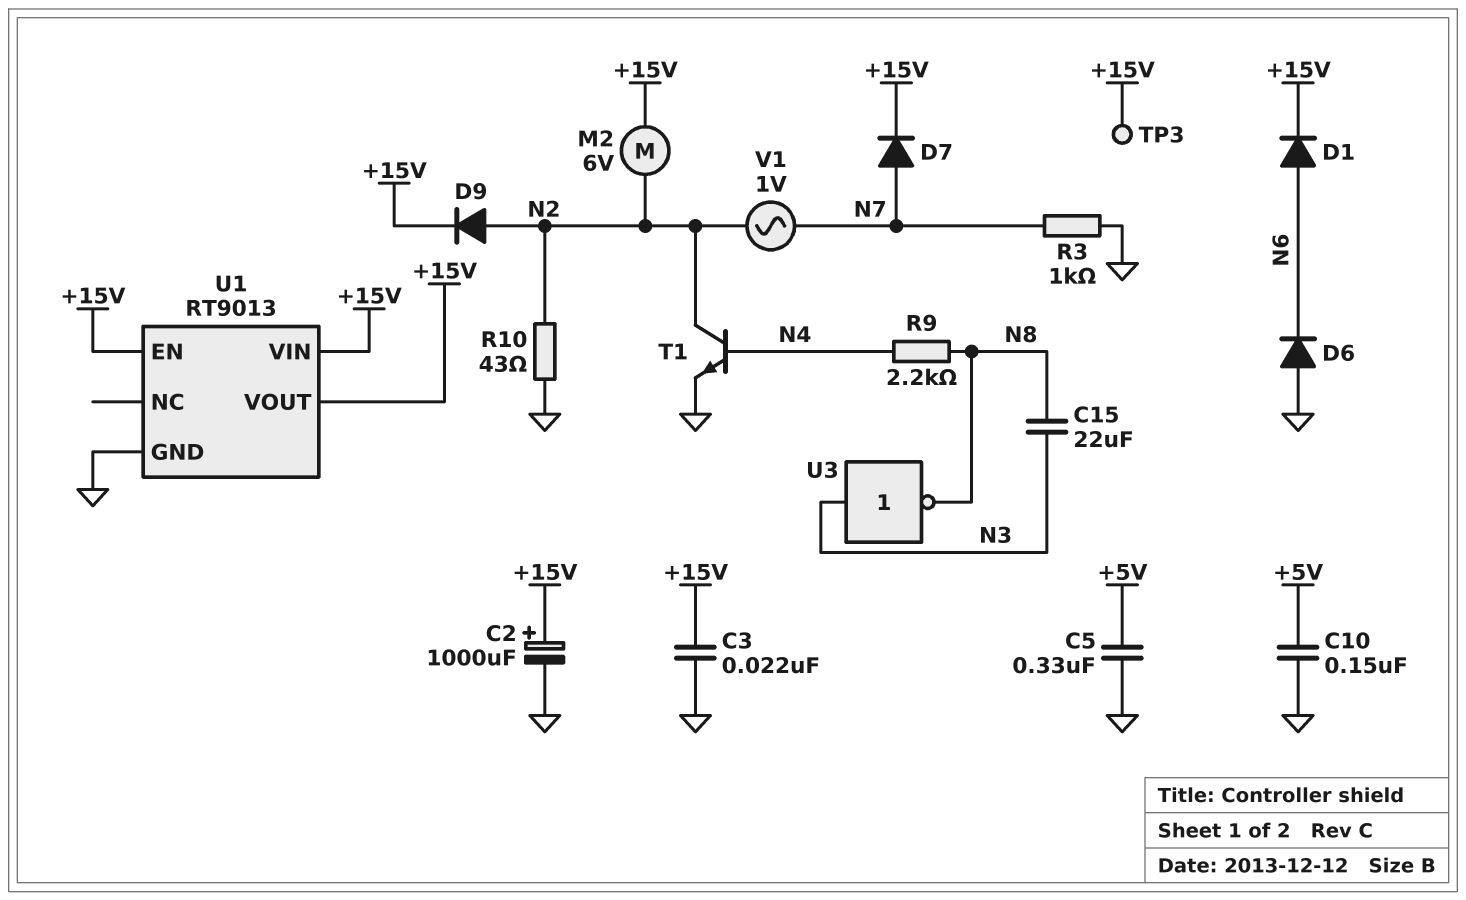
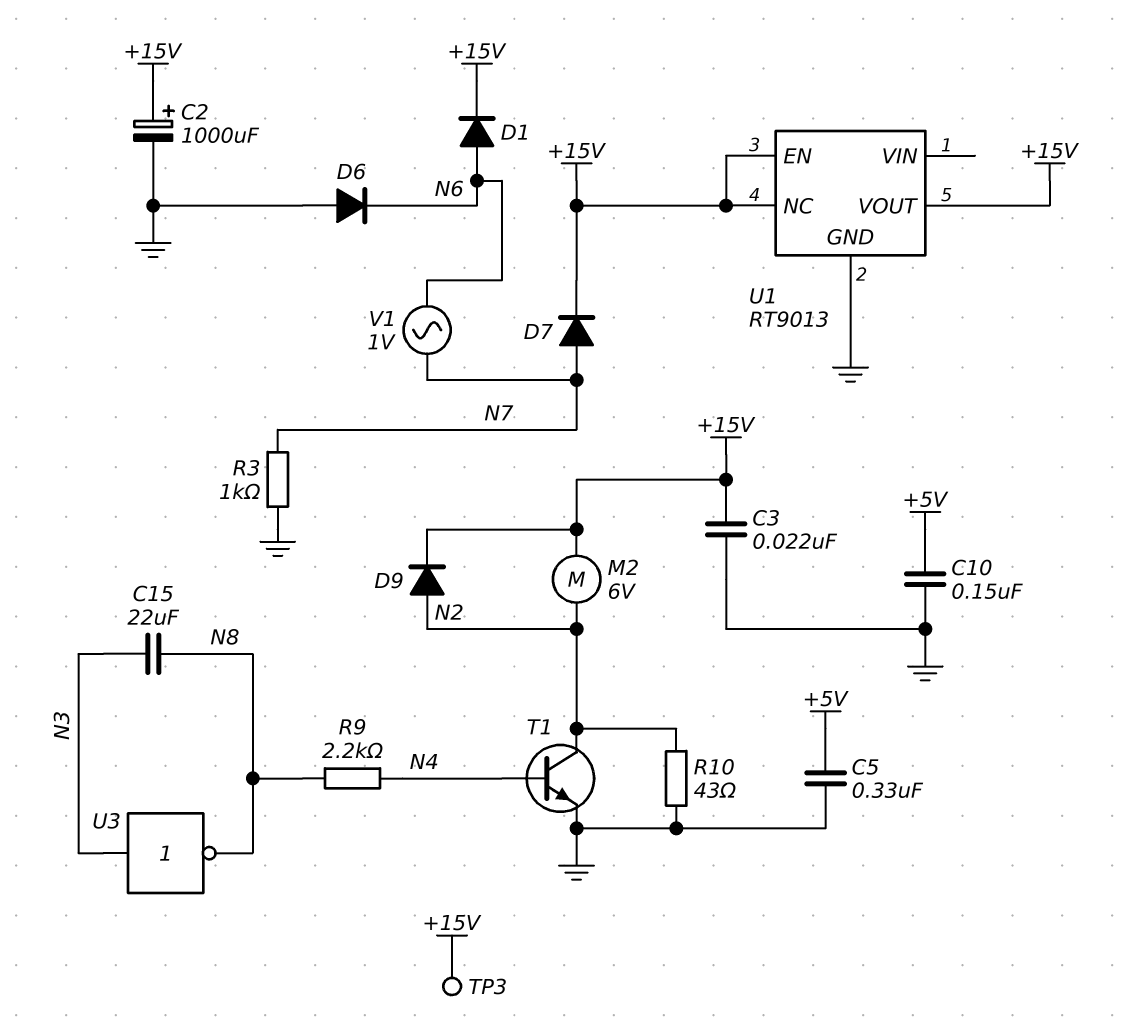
U1 pin NC: none -> +15V
U1 pin VIN: +15V -> none
V1: AC 1V (N2, N7) -> AC 1V (N6, N7)

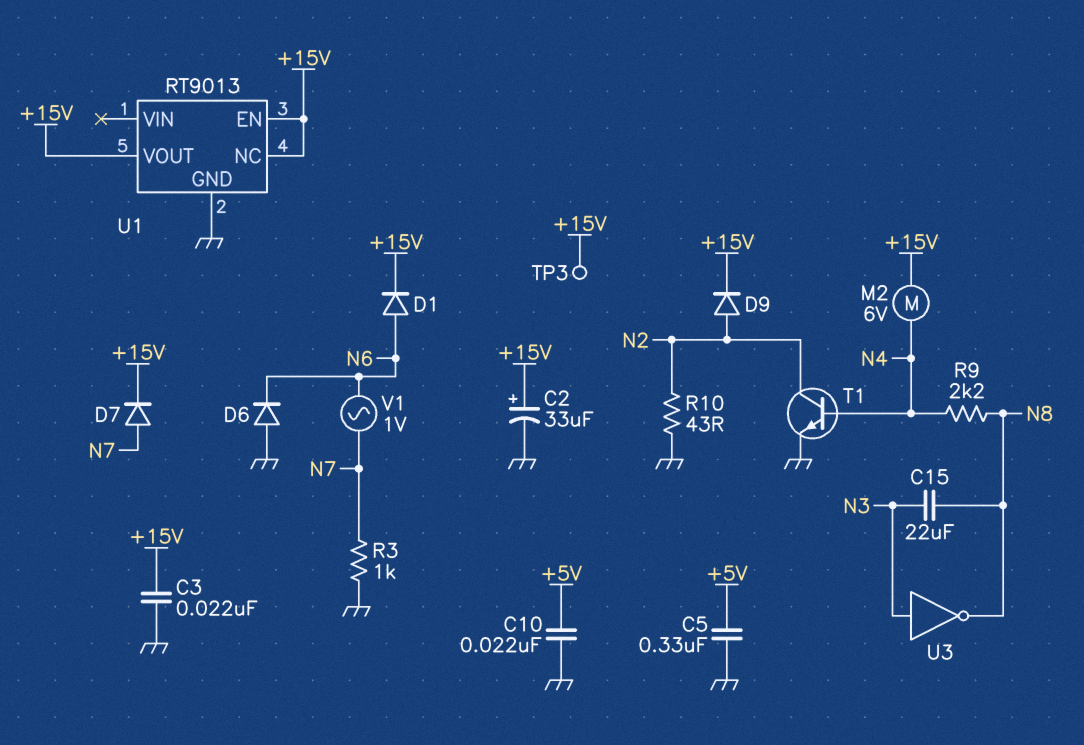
C2: 1000uF (plus +15V, minus GND) -> 33uF (plus +15V, minus GND)
C10: 150nF (+5V, GND) -> 22nF (+5V, GND)
M2: motor 6V (+15V, N2) -> motor 6V (+15V, N4)

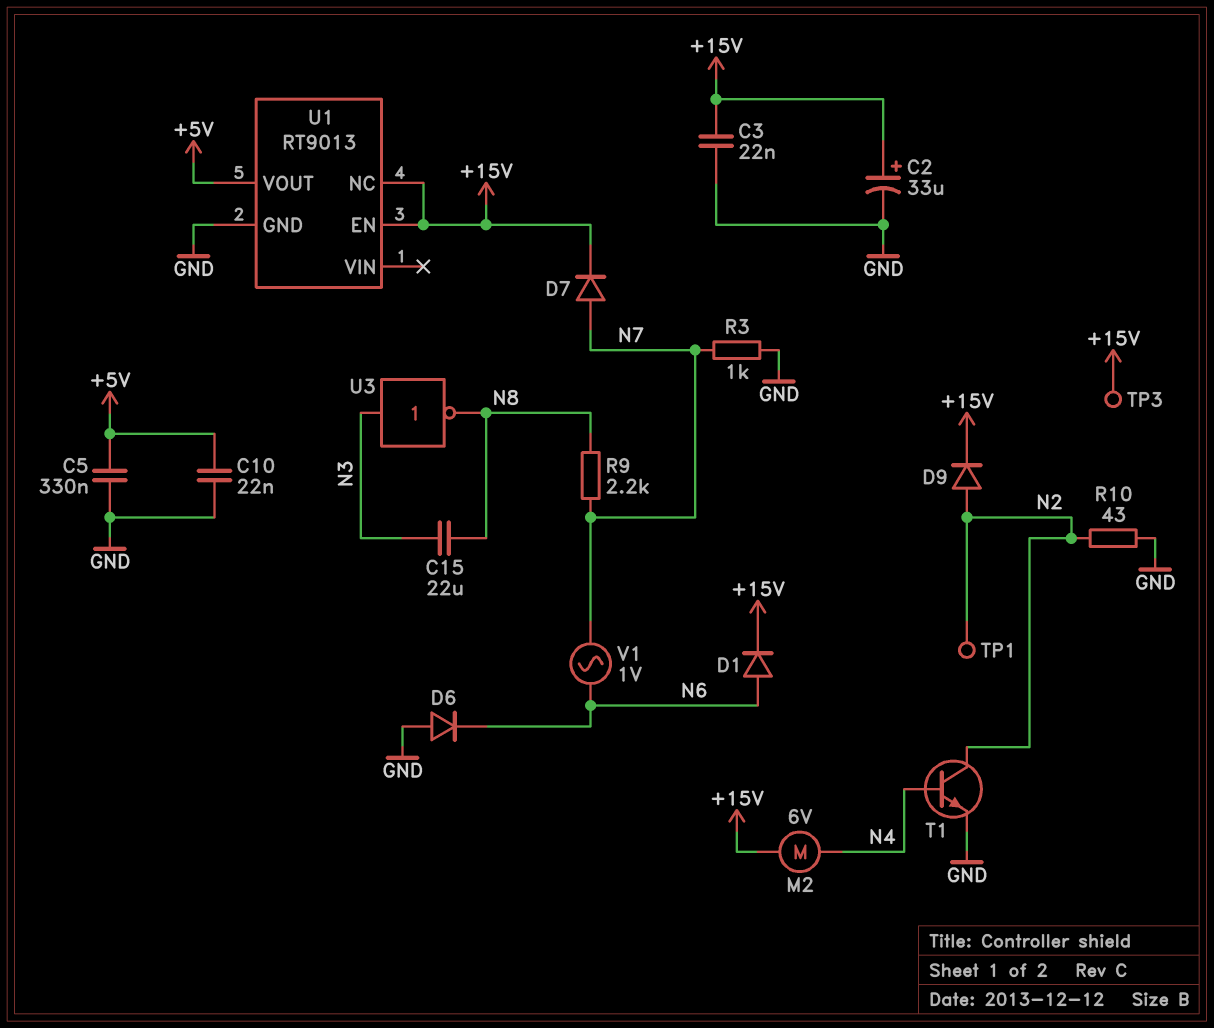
R9: 2.2k (N4, N8) -> 2.2k (N7, N8)
TP1: none -> test point (N2)
U1 pin VOUT: +15V -> +5V

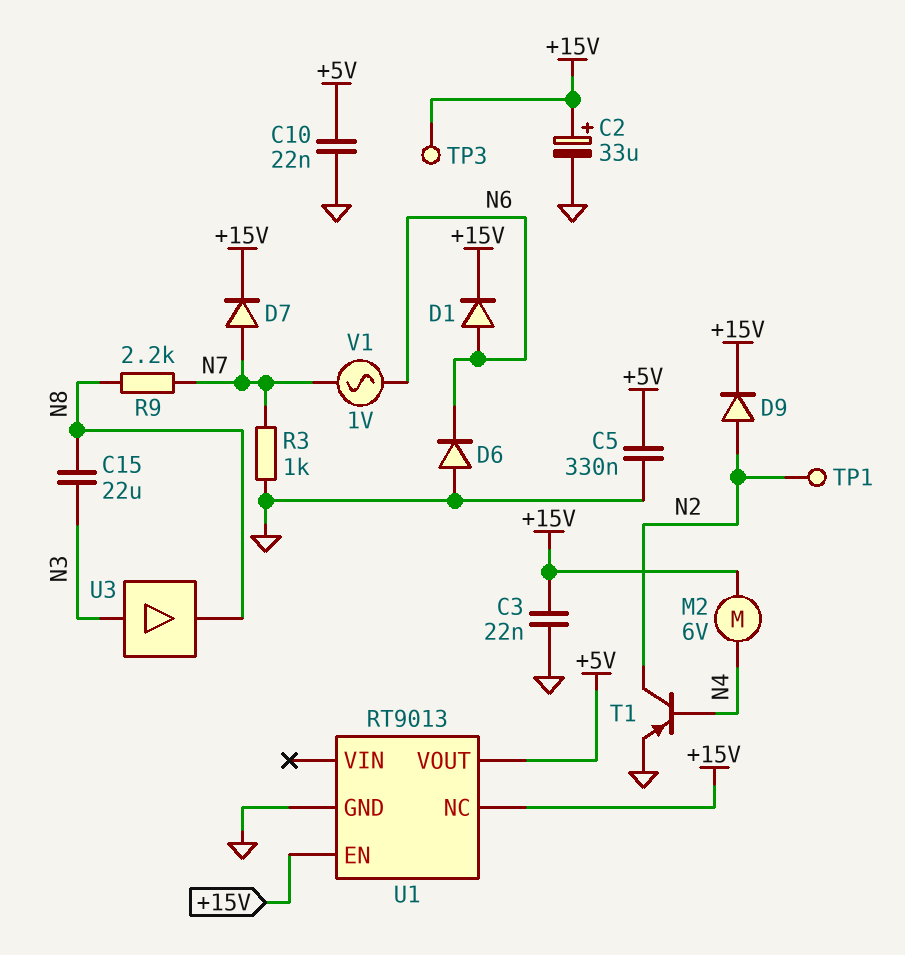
R10: 43 (GND, N2) -> none
T1: NPN (B N4, C N2, E GND) -> PNP (B N4, C N2, E GND)
U3: NOT (in N3, out N8) -> buffer (in N3, out N8)

